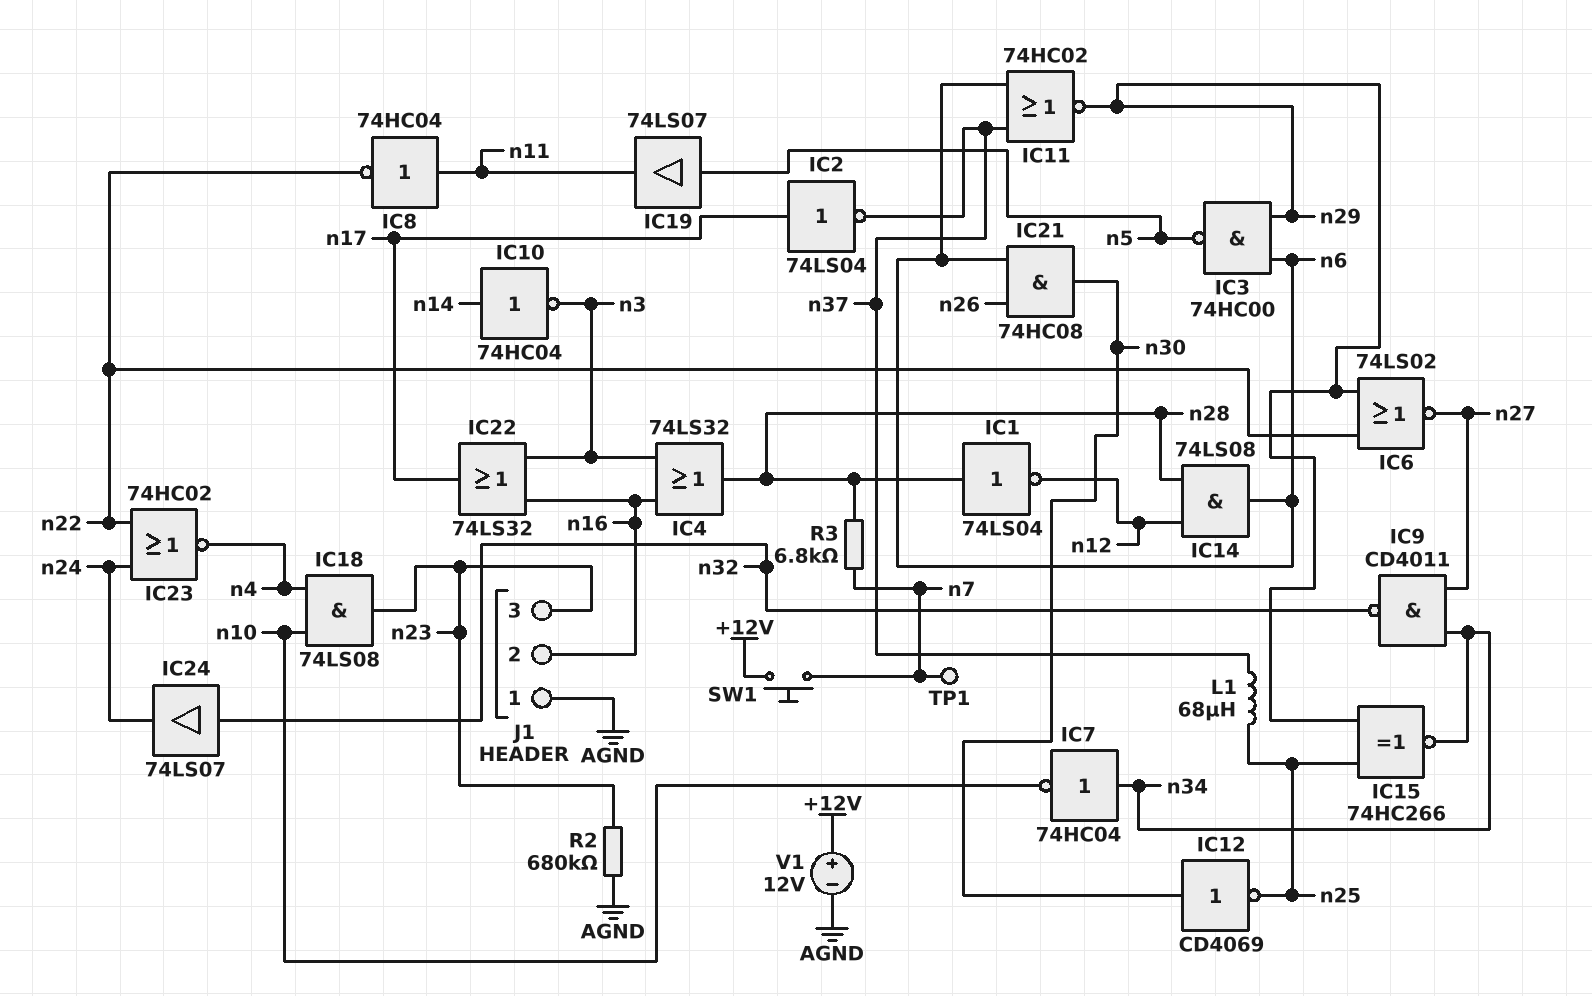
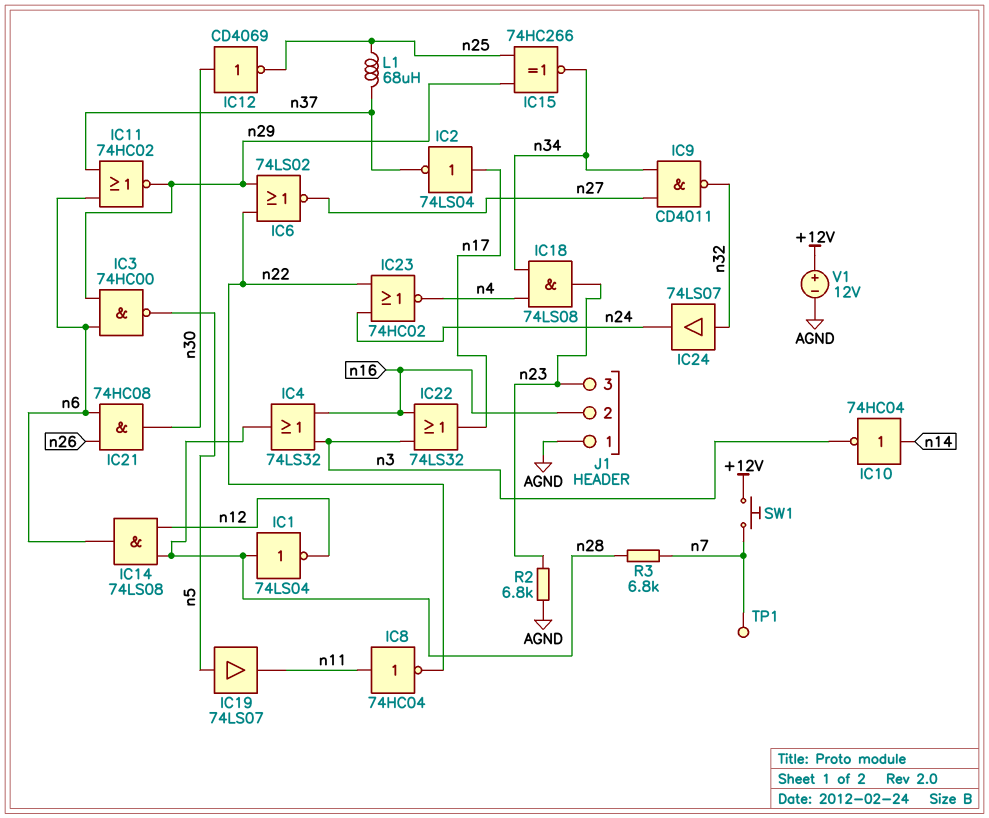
IC7: NOT 74HC04 (in n34, out n10) -> none
IC18: AND 74LS08 (in n4, in n10, out n23) -> AND 74LS08 (in n4, in n34, out n23)
R2: 680k (AGND, n23) -> 6.8k (AGND, n23)

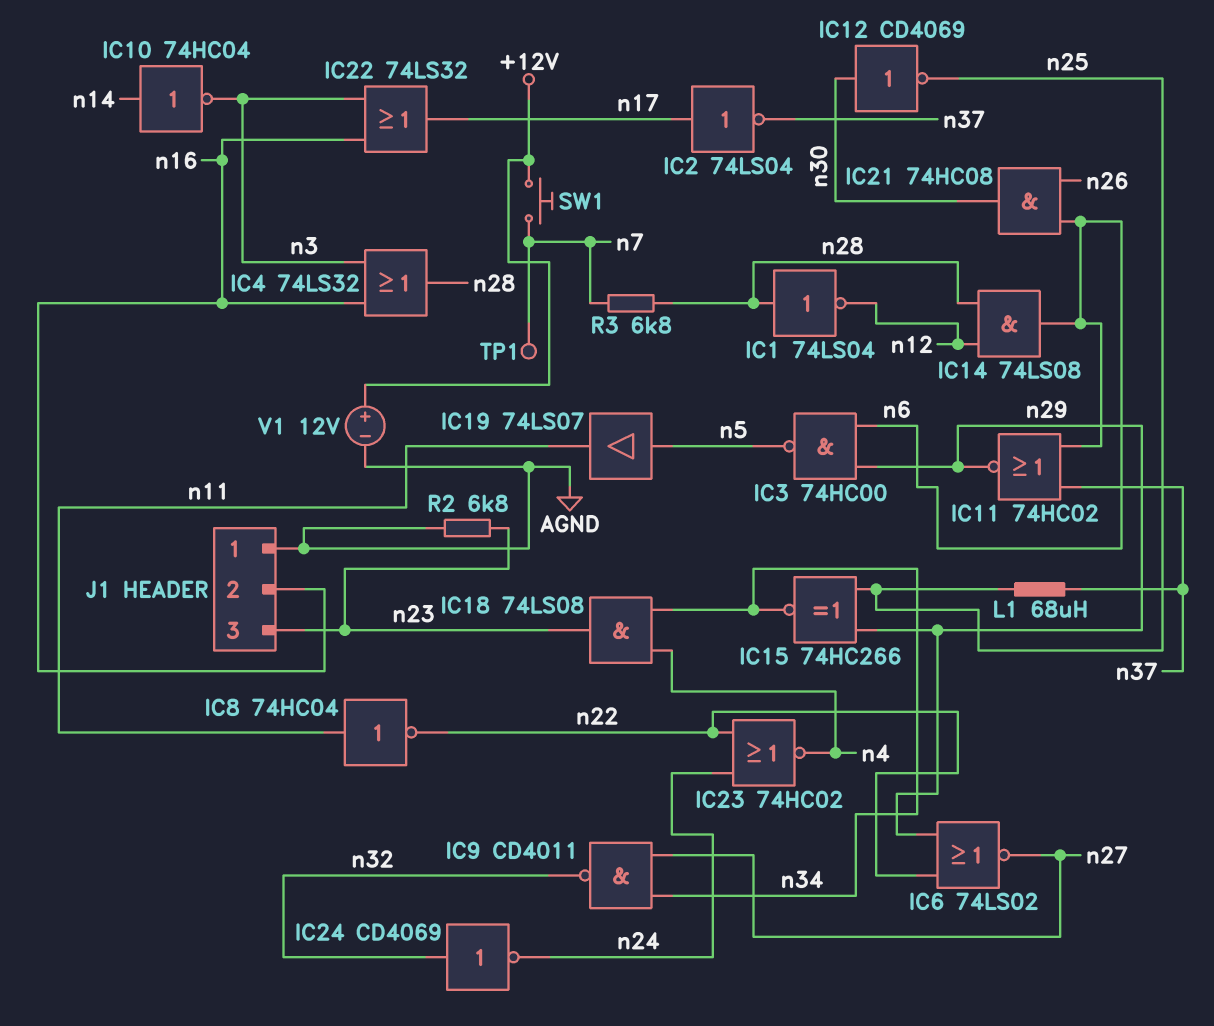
IC24: buffer 74LS07 (in n32, out n24) -> NOT CD4069 (in n32, out n24)

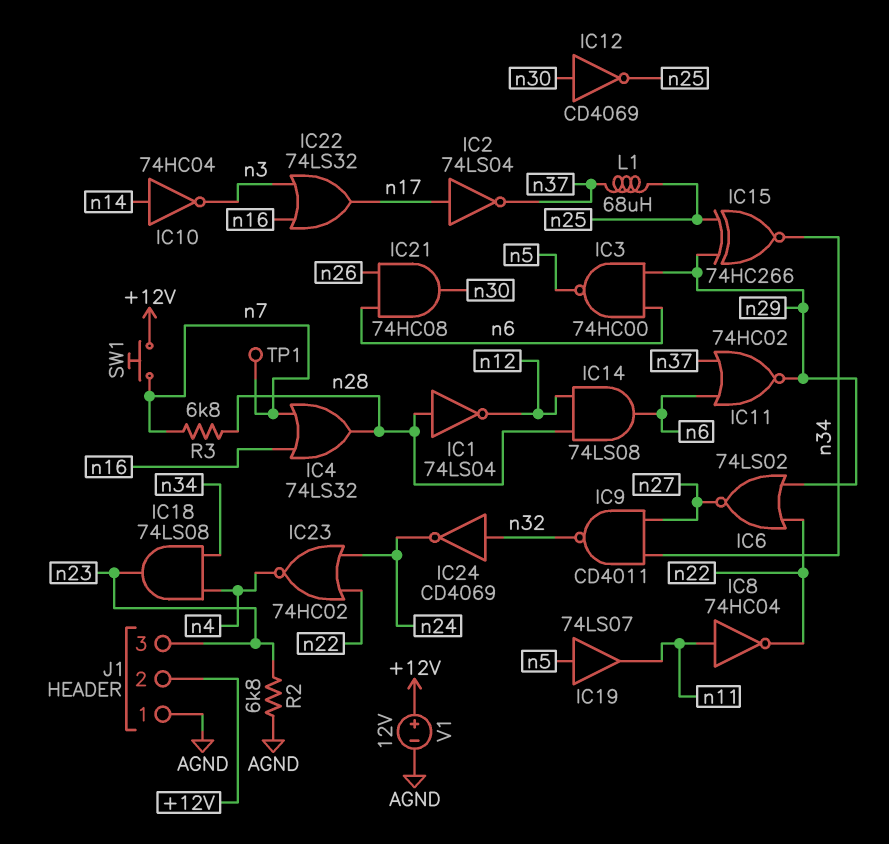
IC4: OR 74LS32 (in n3, in n16, out n28) -> OR 74LS32 (in n7, in n16, out n28)
J1 pin 2: n16 -> +12V

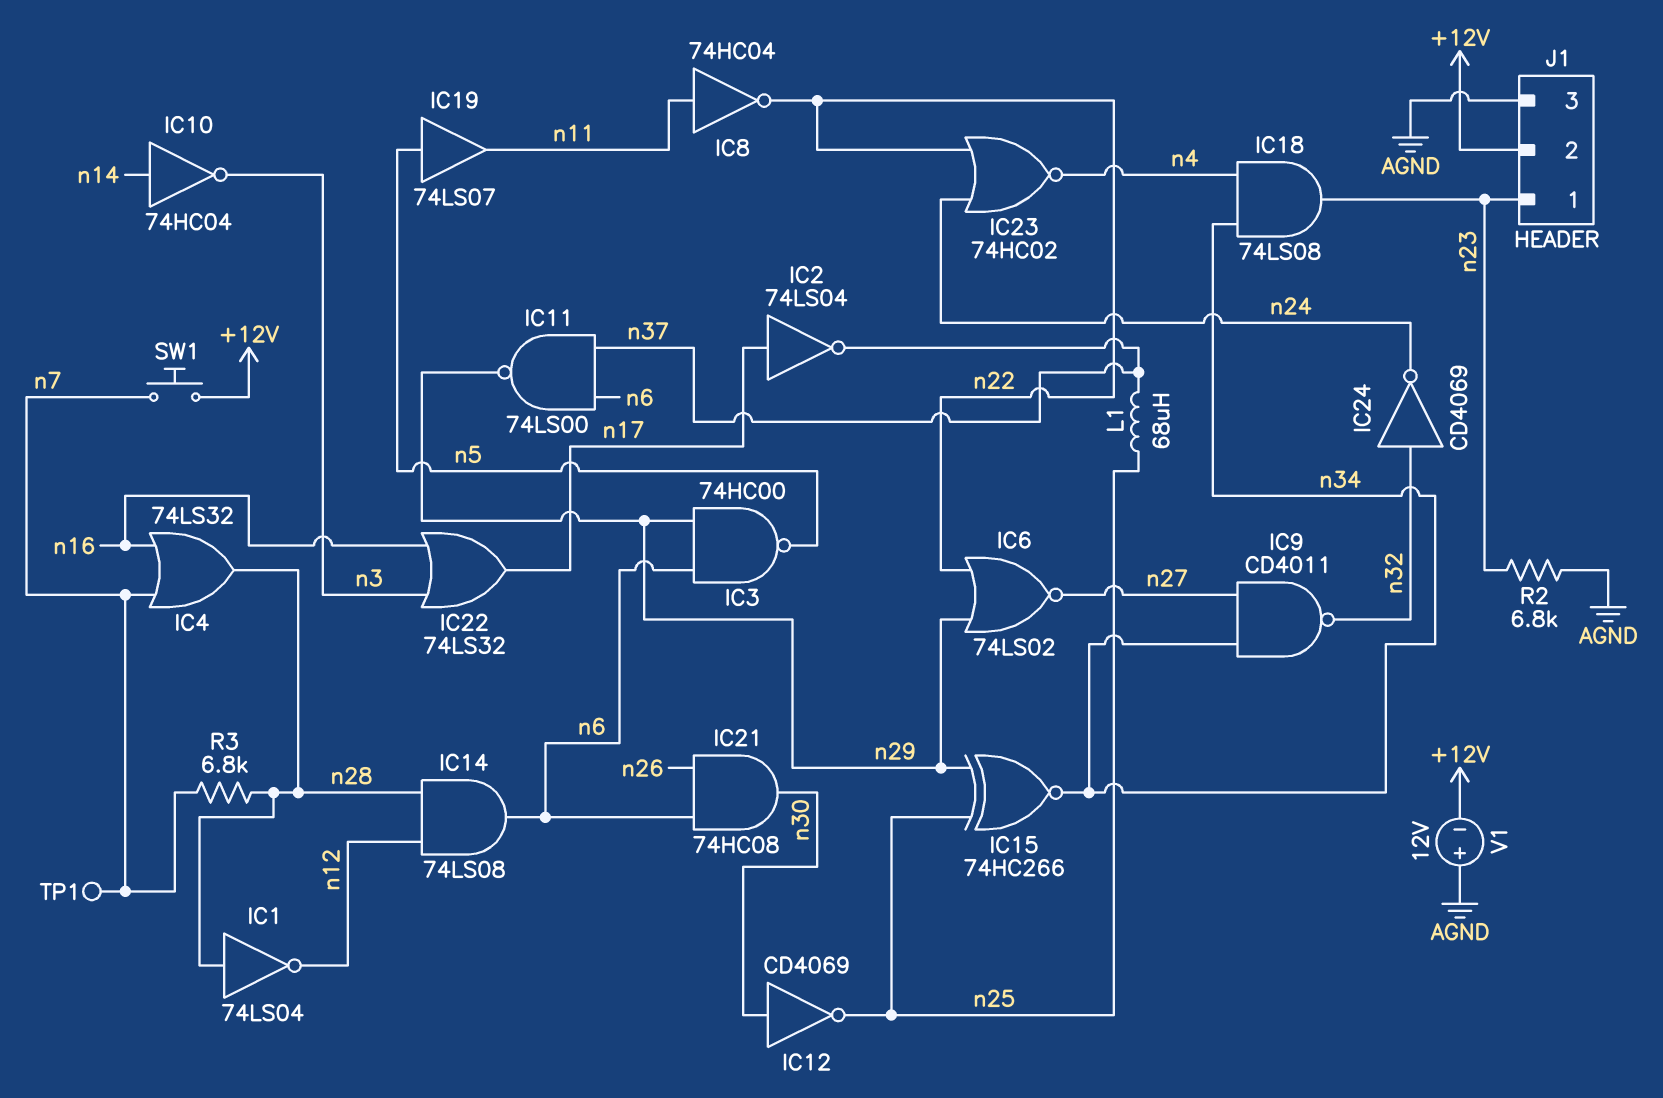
IC11: NOR 74HC02 (in n6, in n37, out n29) -> NAND 74LS00 (in n6, in n37, out n29)
J1 pin 1: AGND -> n23
J1 pin 3: n23 -> AGND
V1: 12V (plus +12V, minus AGND) -> 12V (plus AGND, minus +12V)

